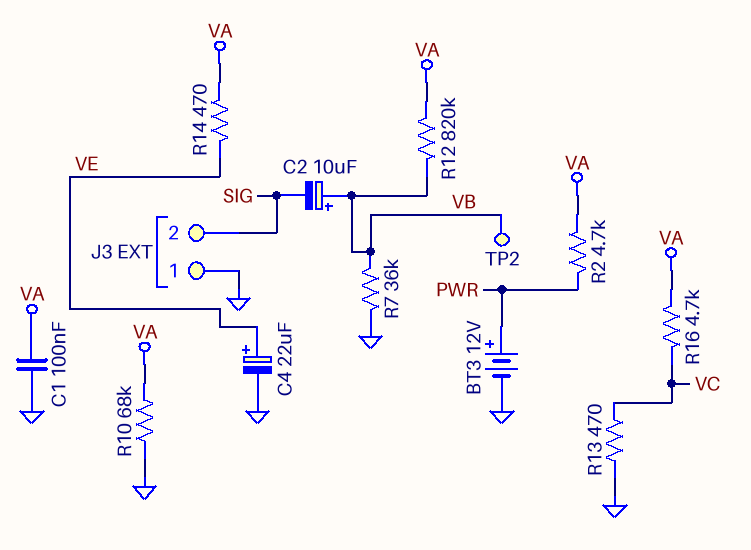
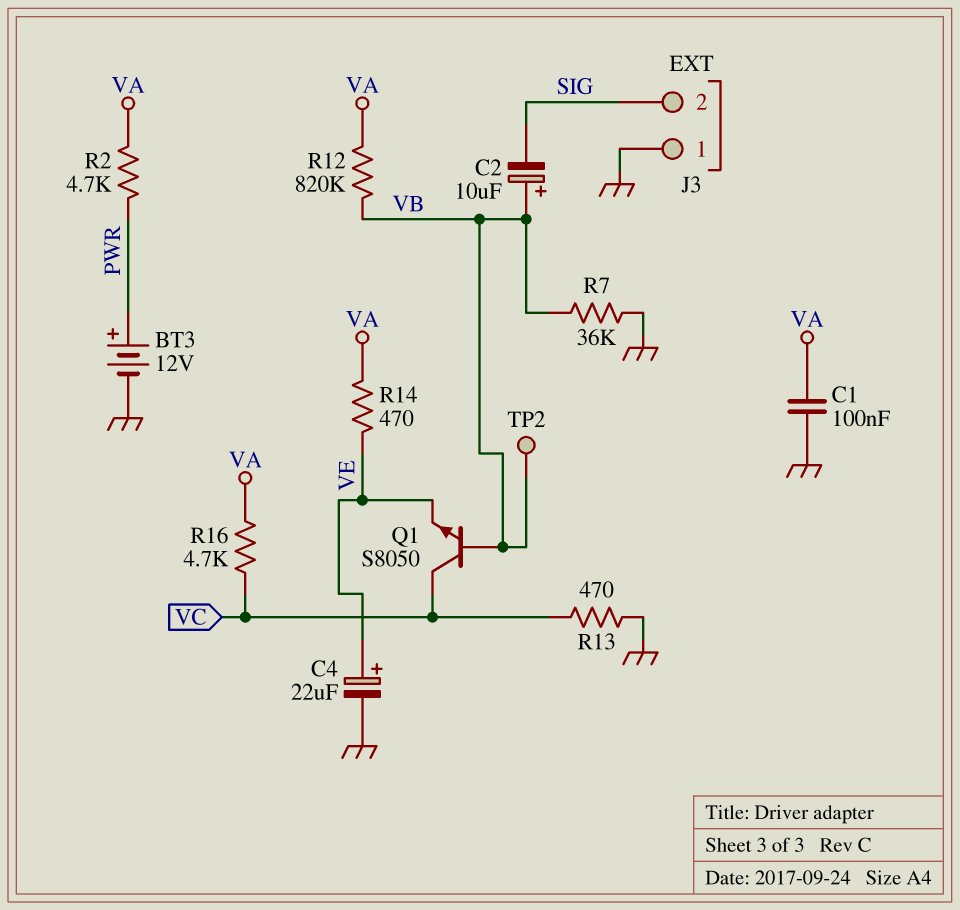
Q1: none -> NPN S8050 (B VB, C VC, E VE)
R10: 68k (GND, VA) -> none

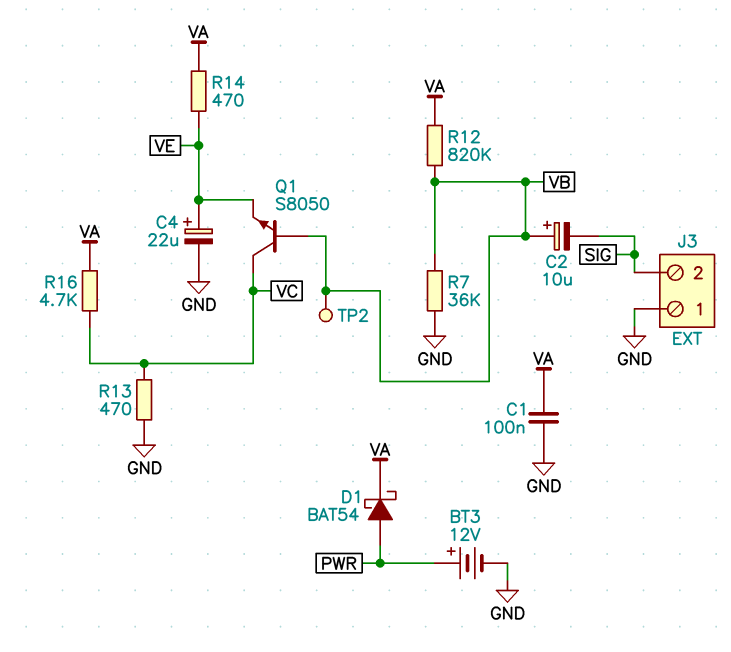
D1: none -> schottky BAT54 (A PWR, K VA)
R2: 4.7k (PWR, VA) -> none

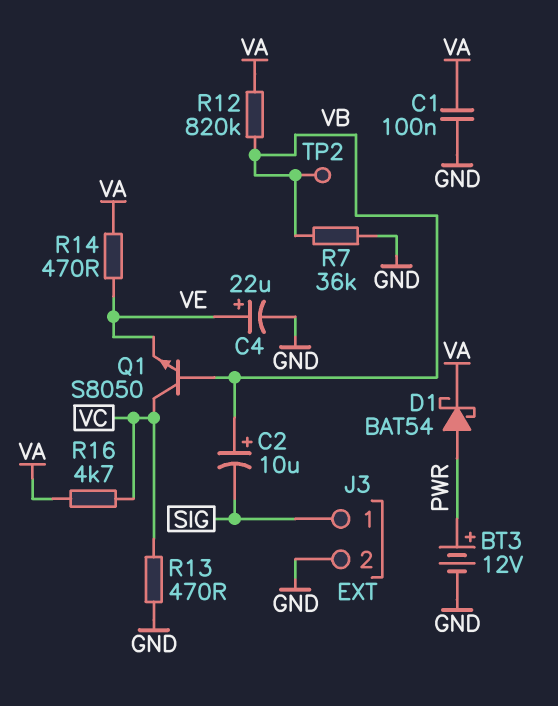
J3 pin 1: GND -> SIG
J3 pin 2: SIG -> GND

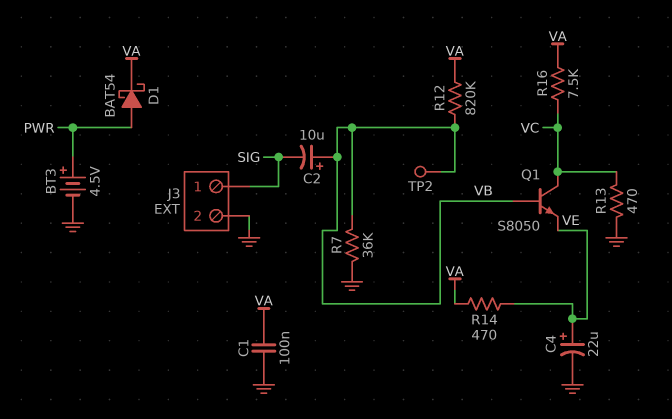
BT3: 12V (plus PWR, minus GND) -> 4.5V (plus PWR, minus GND)
R16: 4.7k (VA, VC) -> 7.5k (VA, VC)

